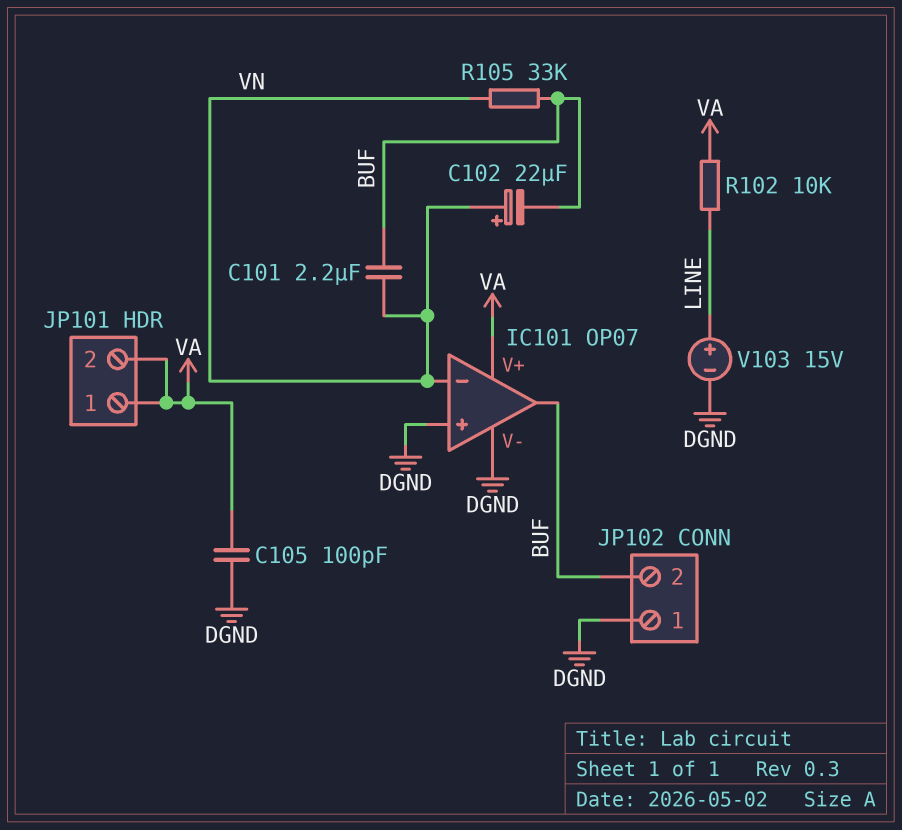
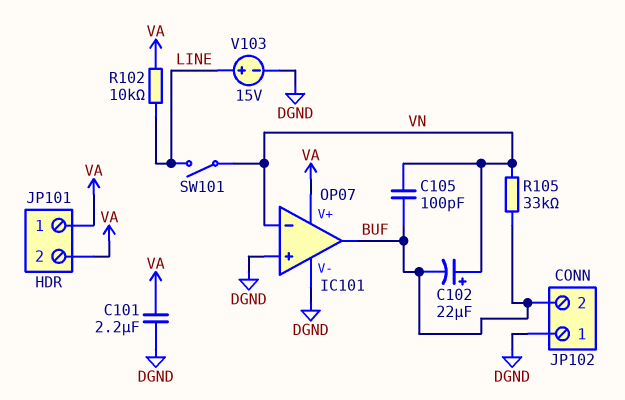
C101: 2.2uF (BUF, VN) -> 2.2uF (DGND, VA)
C105: 100pF (DGND, VA) -> 100pF (BUF, VN)
SW101: none -> switch (LINE, VN)

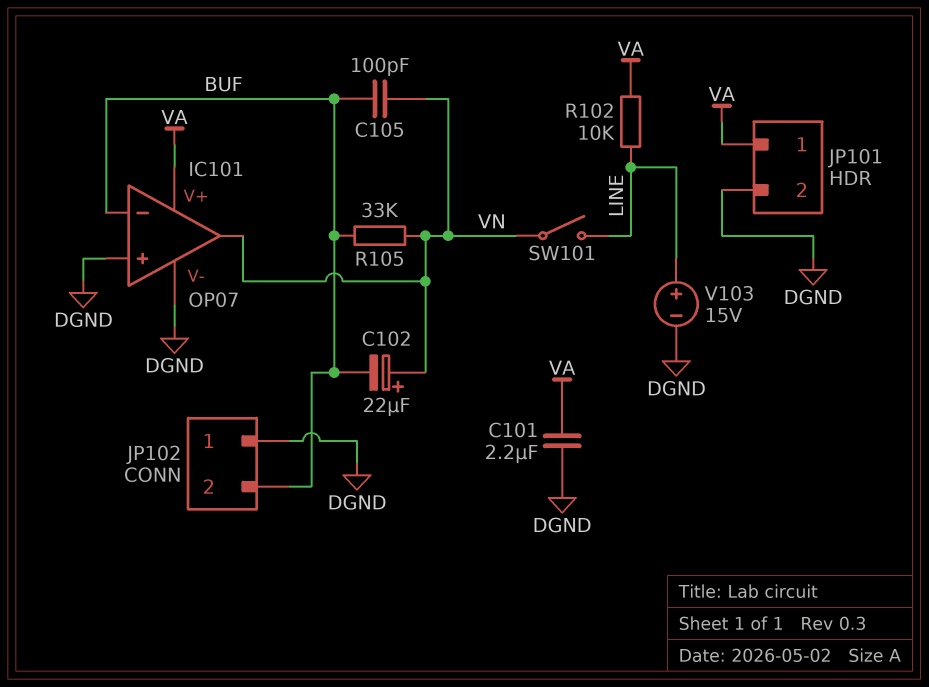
IC101 pin in-: VN -> BUF
IC101 pin out: BUF -> VN
JP101 pin 2: VA -> DGND

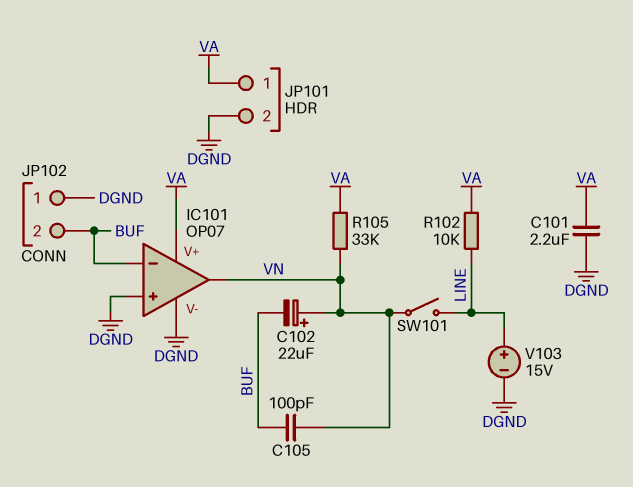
R105: 33k (BUF, VN) -> 33k (VA, VN)

